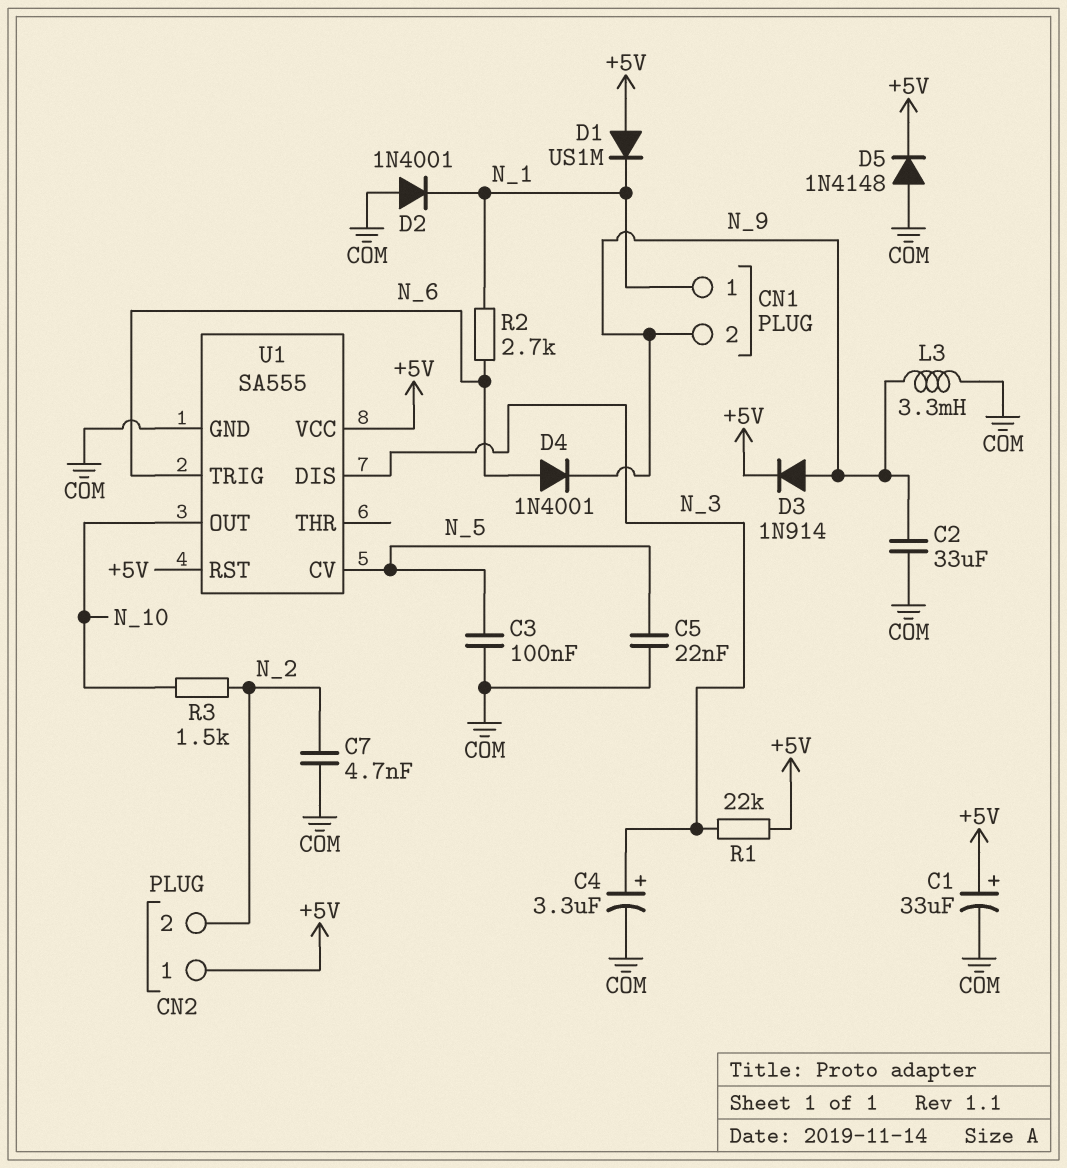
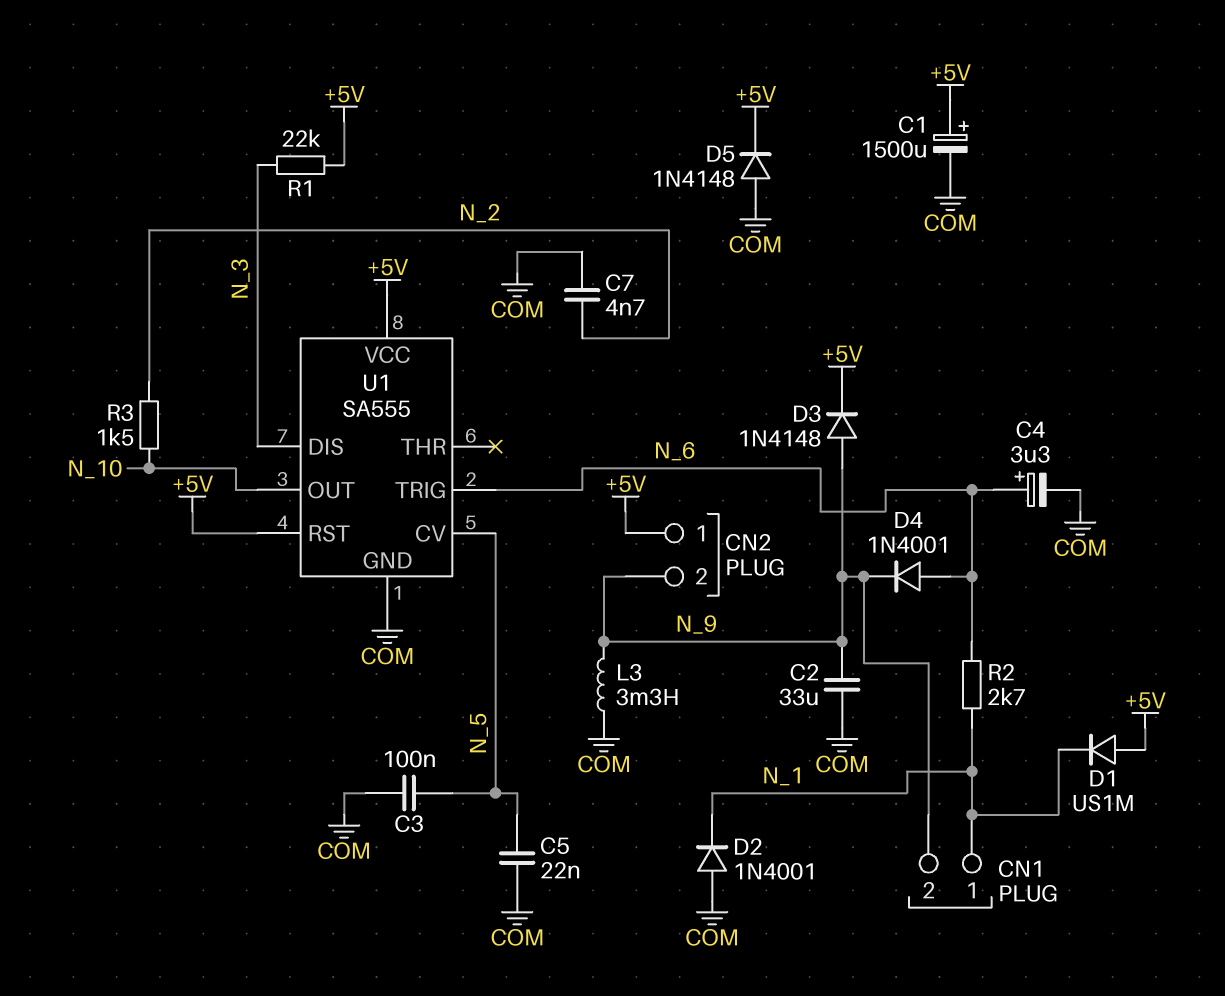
C1: 33uF (plus +5V, minus COM) -> 1500uF (plus +5V, minus COM)
C4: 3.3uF (plus N_3, minus COM) -> 3.3uF (plus N_6, minus COM)
CN2 pin 2: N_2 -> N_9
D3: diode 1N914 (A N_9, K +5V) -> diode 1N4148 (A N_9, K +5V)

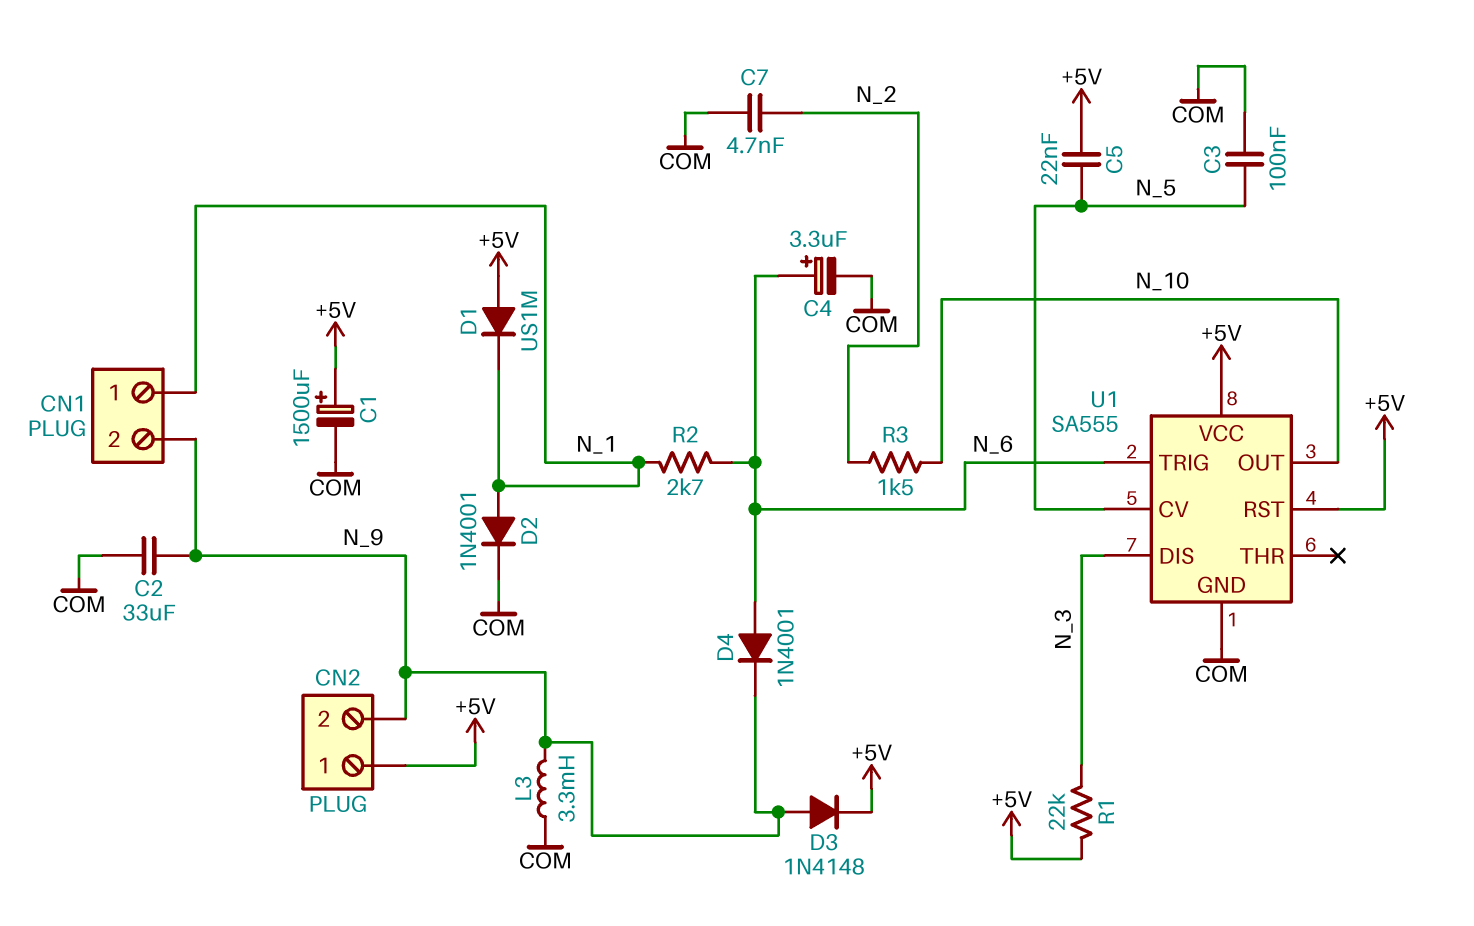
C5: 22nF (COM, N_5) -> 22nF (+5V, N_5)
D2: diode 1N4001 (A COM, K N_1) -> diode 1N4001 (A N_1, K COM)
D5: diode 1N4148 (A COM, K +5V) -> none

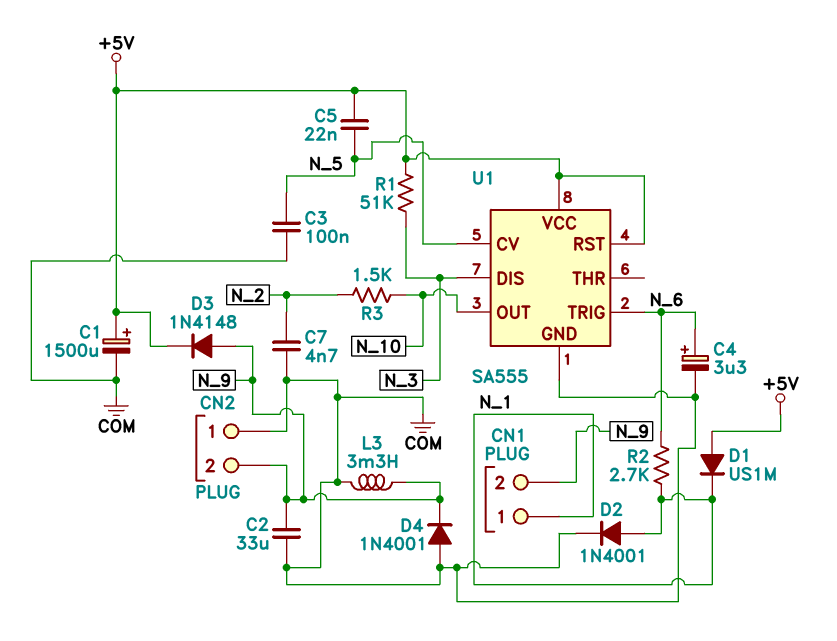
CN2 pin 1: +5V -> COM
D4: diode 1N4001 (A N_6, K N_9) -> diode 1N4001 (A COM, K N_9)
R1: 22k (+5V, N_3) -> 51k (+5V, N_3)

